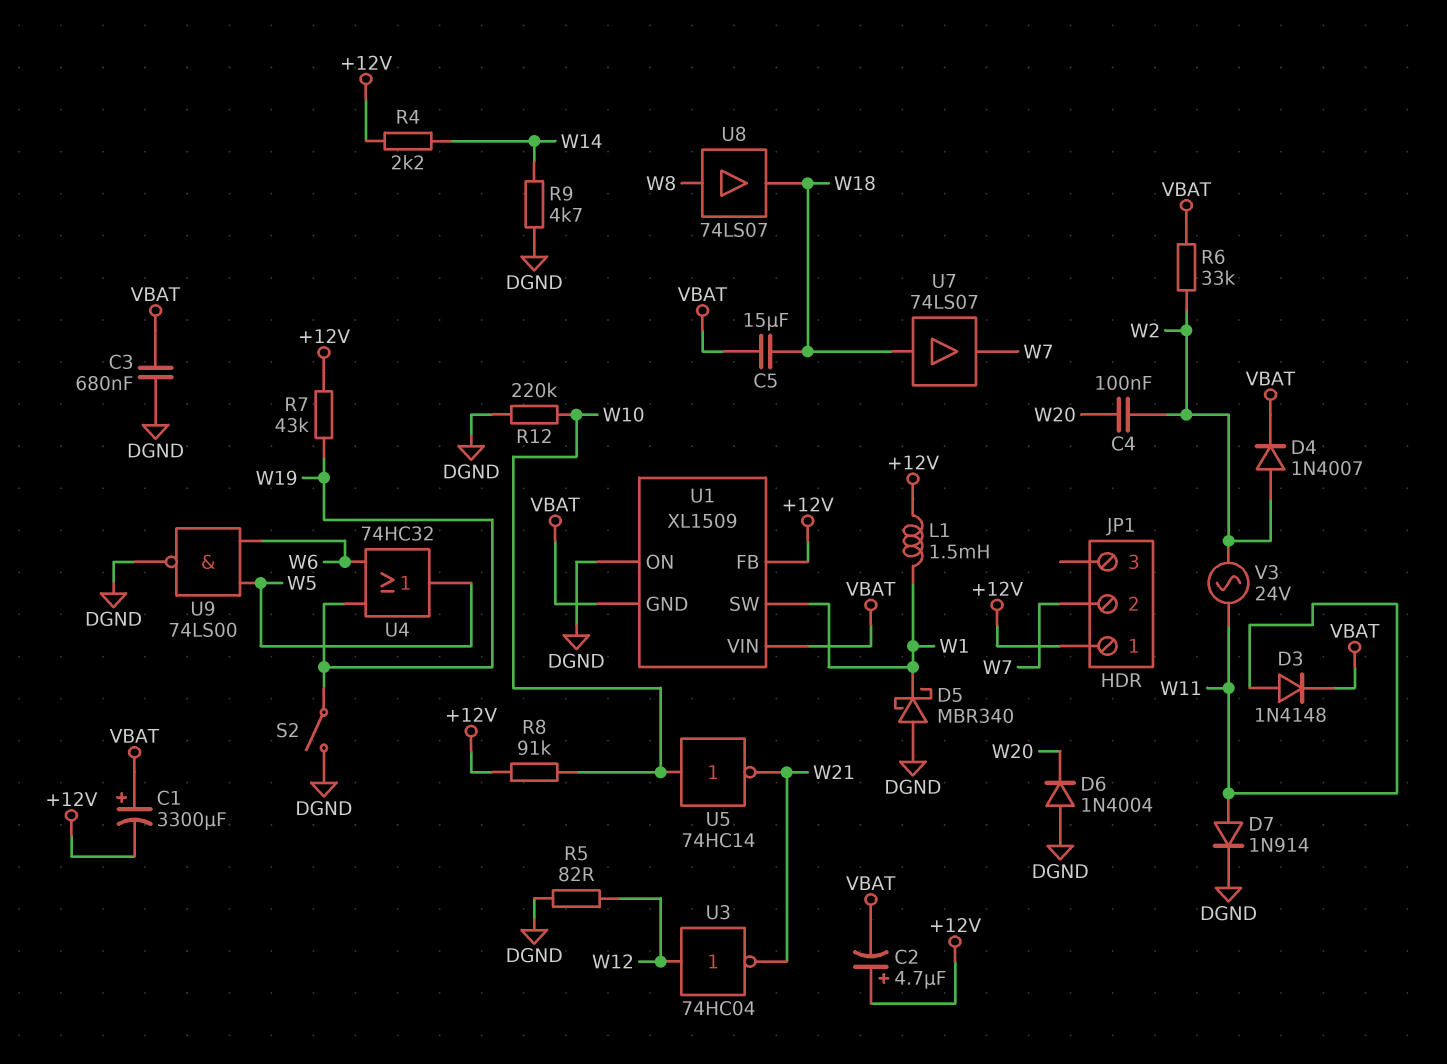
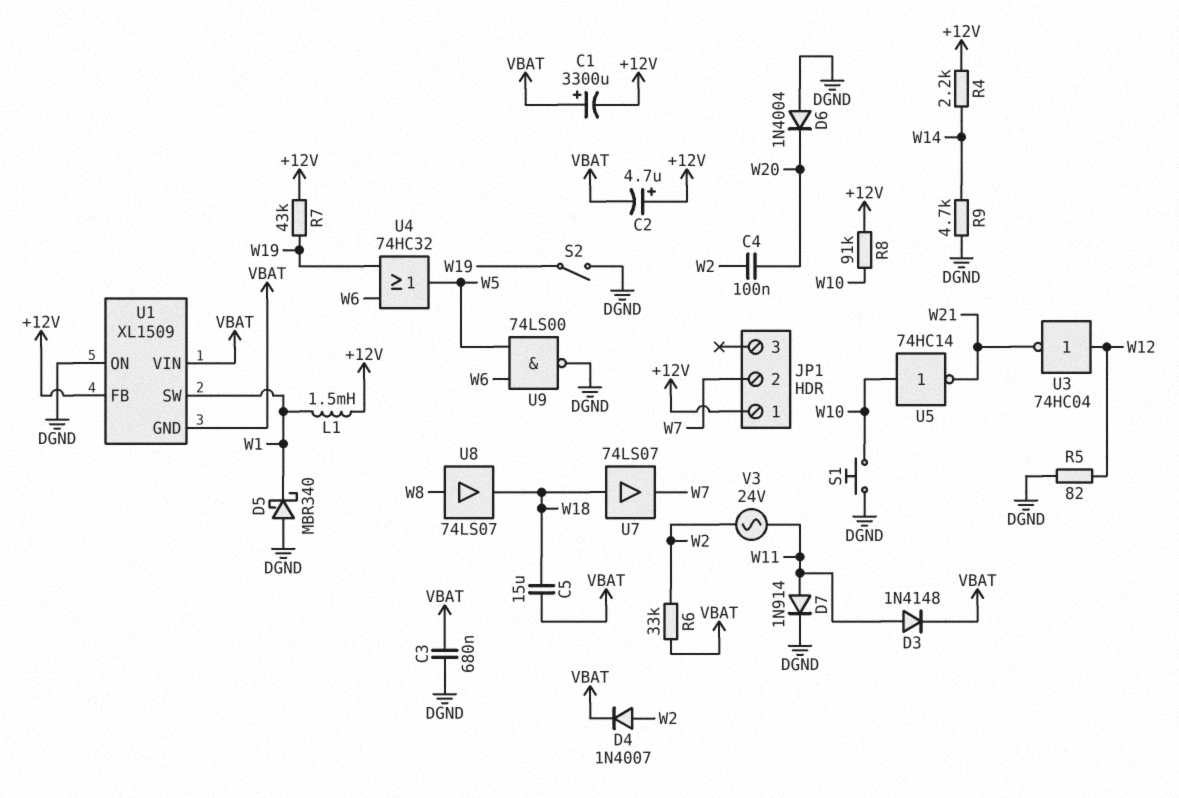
R12: 220k (DGND, W10) -> none
S1: none -> button (DGND, W10)

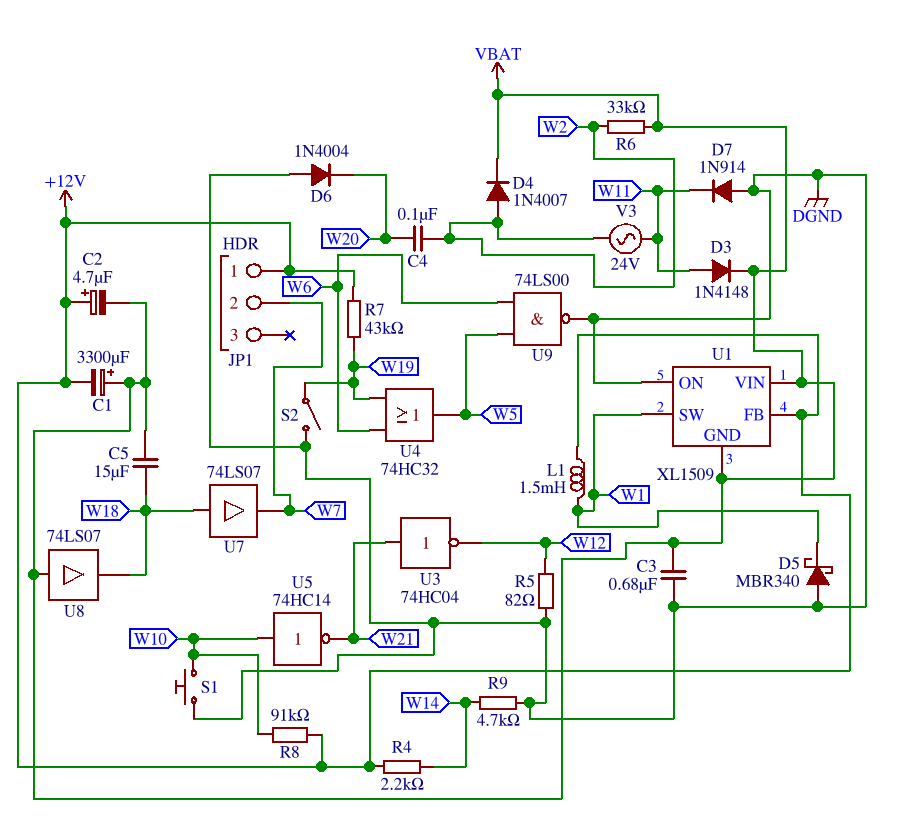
D7: diode 1N914 (A W11, K DGND) -> diode 1N914 (A DGND, K W11)
U3: NOT 74HC04 (in W12, out W21) -> NOT 74HC04 (in W21, out W12)
U8: buffer 74LS07 (in W8, out W18) -> buffer 74LS07 (in VBAT, out W18)

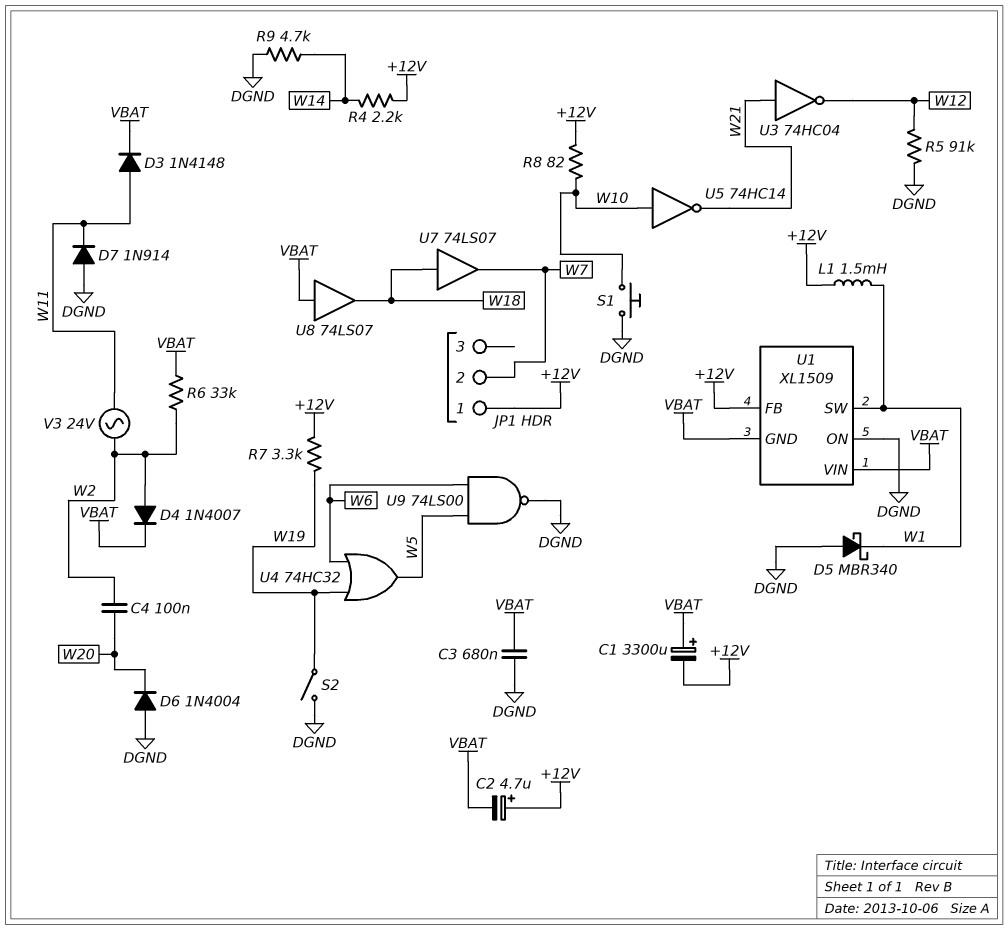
C5: 15uF (VBAT, W18) -> none
R5: 82 (DGND, W12) -> 91k (DGND, W12)
R7: 43k (+12V, W19) -> 3.3k (+12V, W19)
R8: 91k (+12V, W10) -> 82 (+12V, W10)

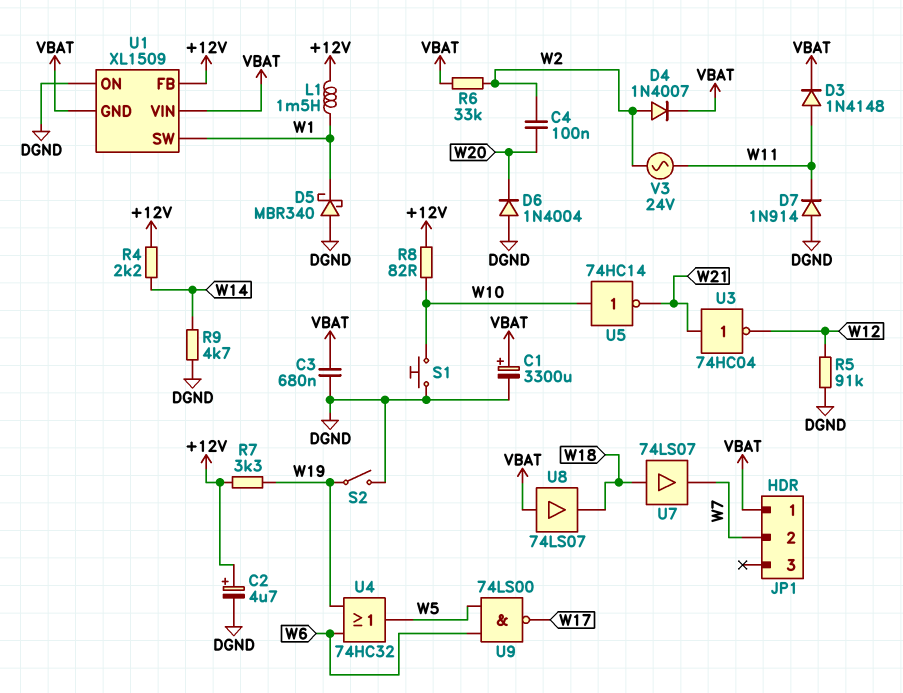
C1: 3300uF (plus VBAT, minus +12V) -> 3300uF (plus VBAT, minus DGND)
C2: 4.7uF (plus +12V, minus VBAT) -> 4.7uF (plus +12V, minus DGND)
JP1 pin 1: +12V -> VBAT
U9: NAND 74LS00 (in W5, in W6, out DGND) -> NAND 74LS00 (in W5, in W6, out W17)

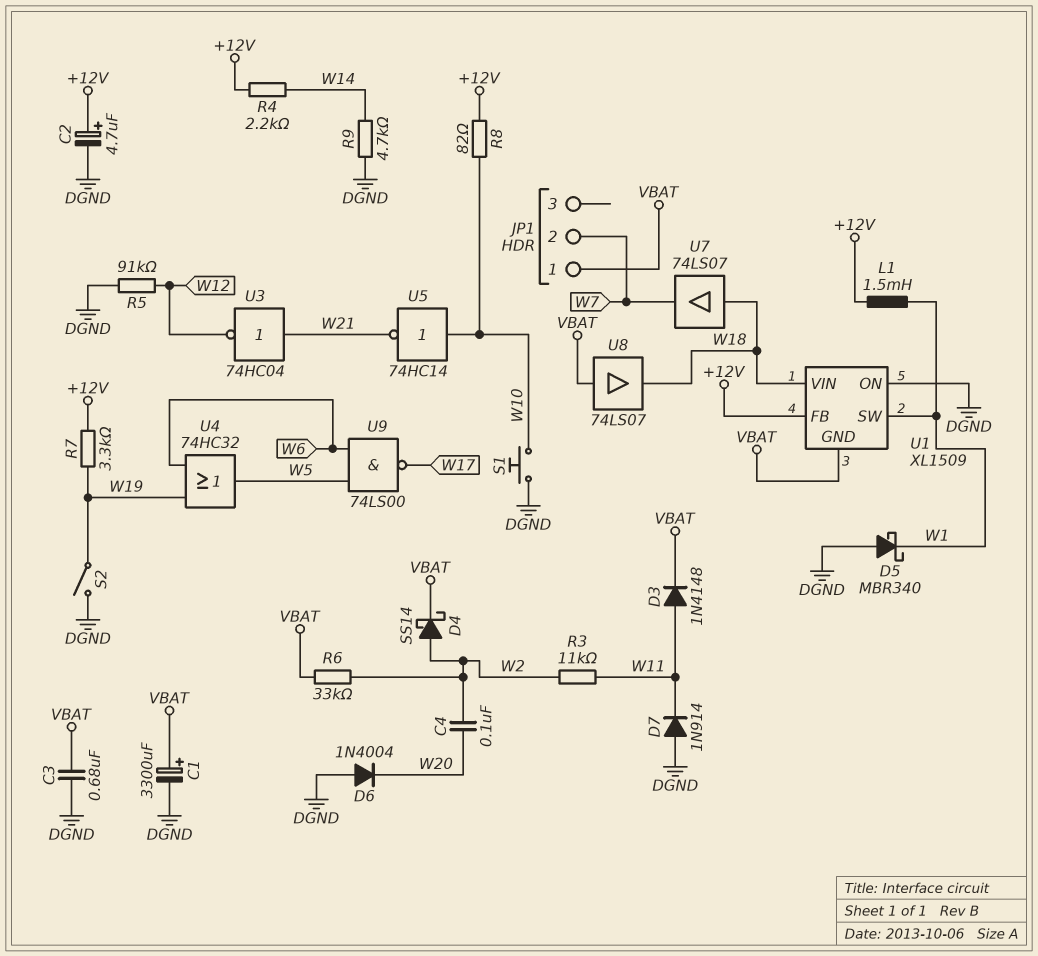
D4: diode 1N4007 (A W2, K VBAT) -> schottky SS14 (A W2, K VBAT)
R3: none -> 11k (W2, W11)
U1 pin VIN: VBAT -> W18
V3: AC 24V (W2, W11) -> none

